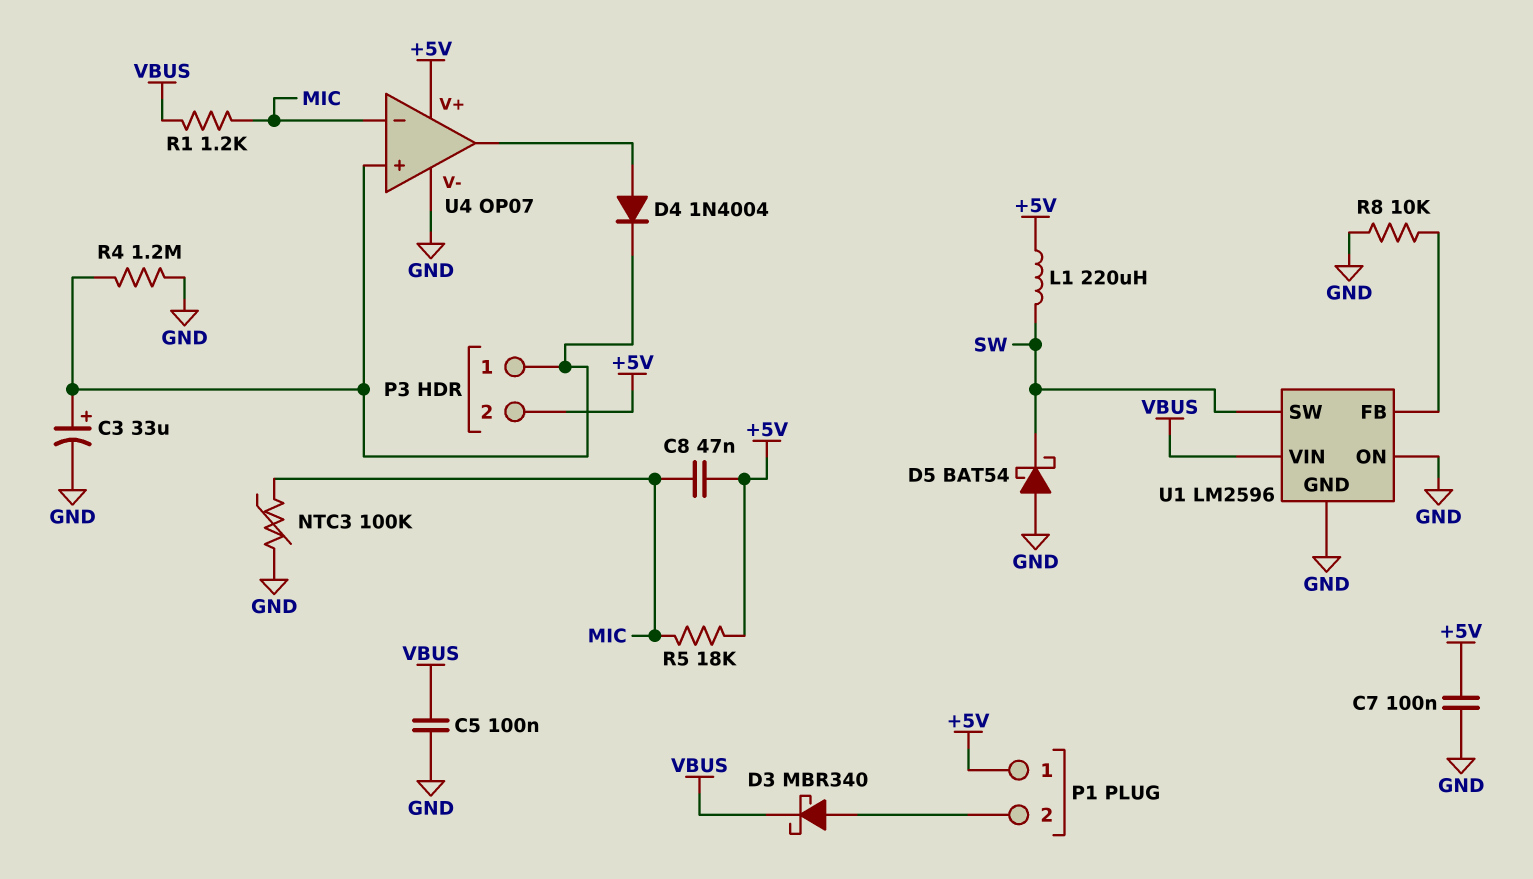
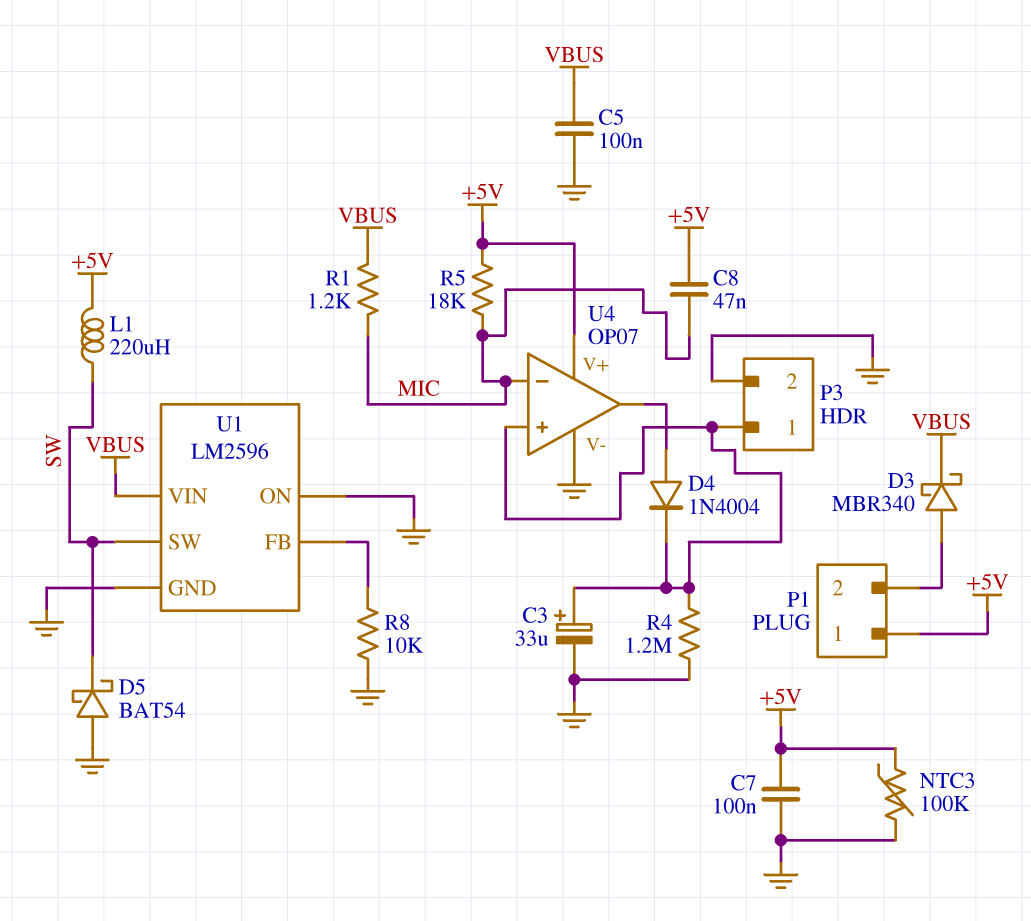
NTC3: 100k (GND, MIC) -> 100k (+5V, GND)
P3 pin 2: +5V -> GND

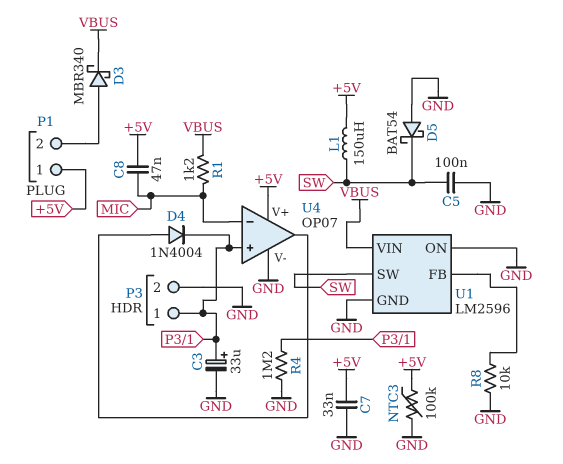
C5: 100nF (GND, VBUS) -> 100nF (GND, SW)
C7: 100nF (+5V, GND) -> 33nF (+5V, GND)
L1: 220uH (+5V, SW) -> 150uH (+5V, SW)
R5: 18k (+5V, MIC) -> none

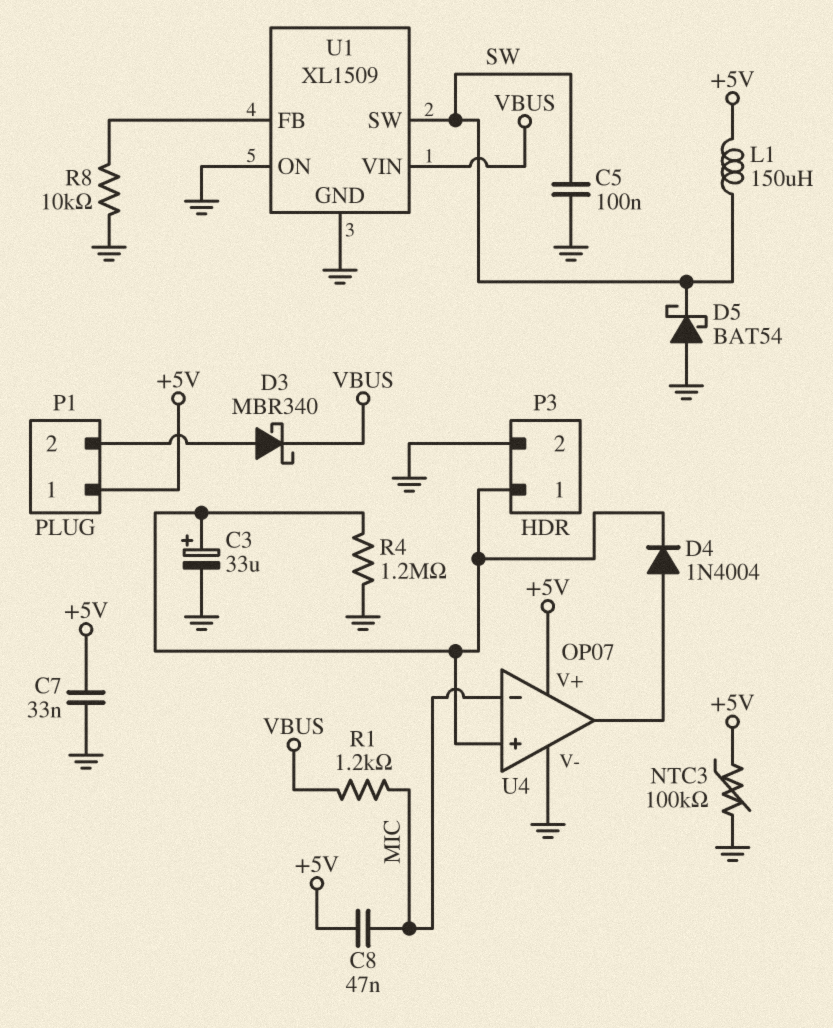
U1: LM2596 -> XL1509

